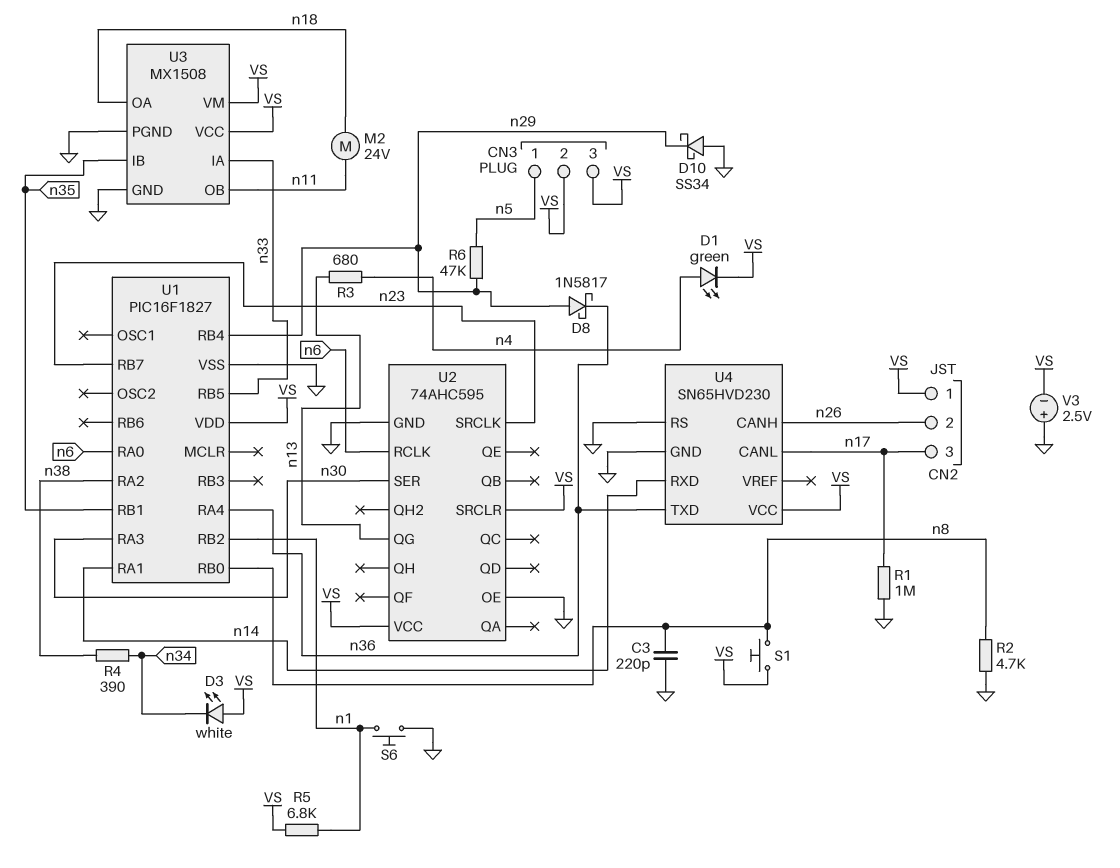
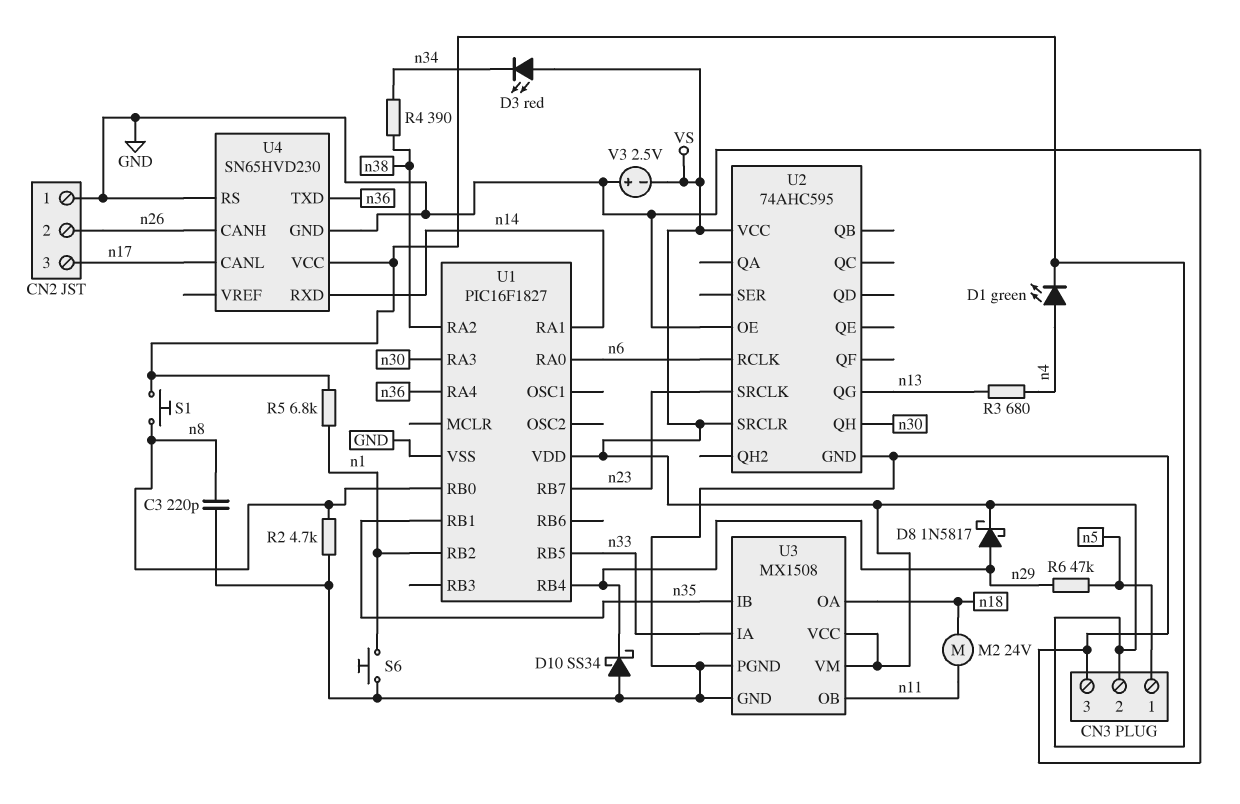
CN2 pin 1: VS -> GND
CN3 pin 3: VS -> GND
D3: LED white (A VS, K n34) -> LED red (A VS, K n34)
D8: schottky 1N5817 (A n29, K n36) -> schottky 1N5817 (A n29, K VS)
R1: 1M (GND, n17) -> none
U2 pin QH: none -> n30
U2 pin SER: n30 -> none

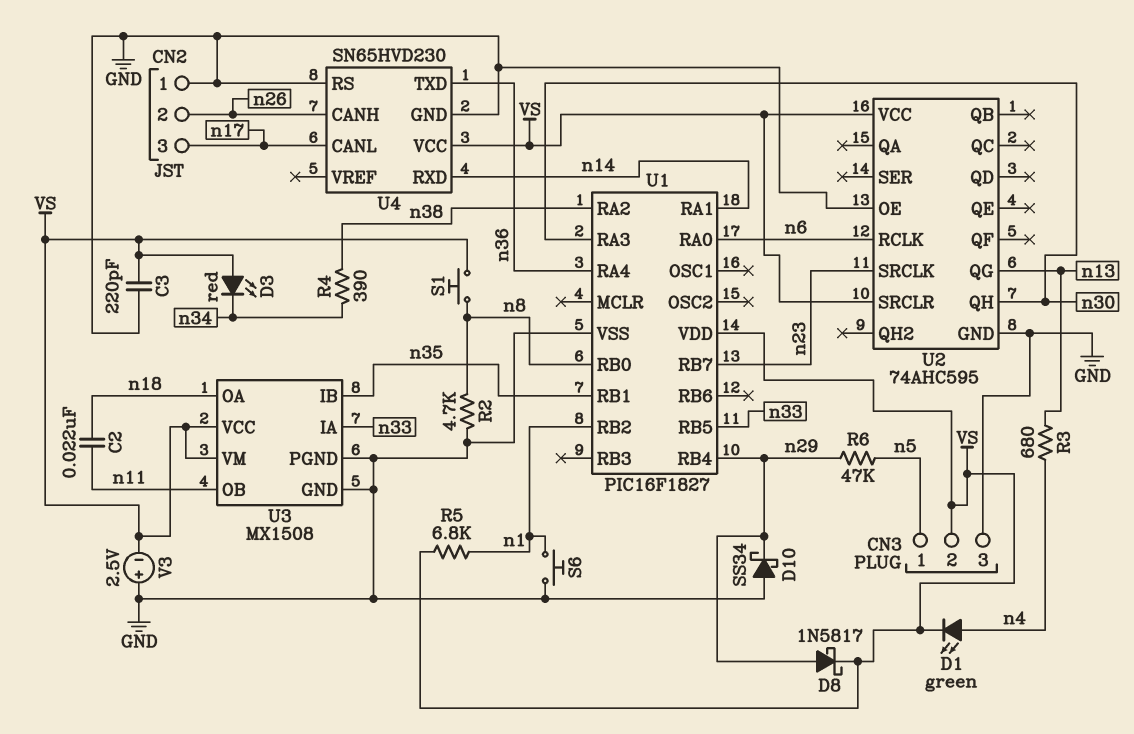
C2: none -> 22nF (n11, n18)
C3: 220pF (GND, n8) -> 220pF (GND, VS)
M2: motor 24V (n11, n18) -> none

